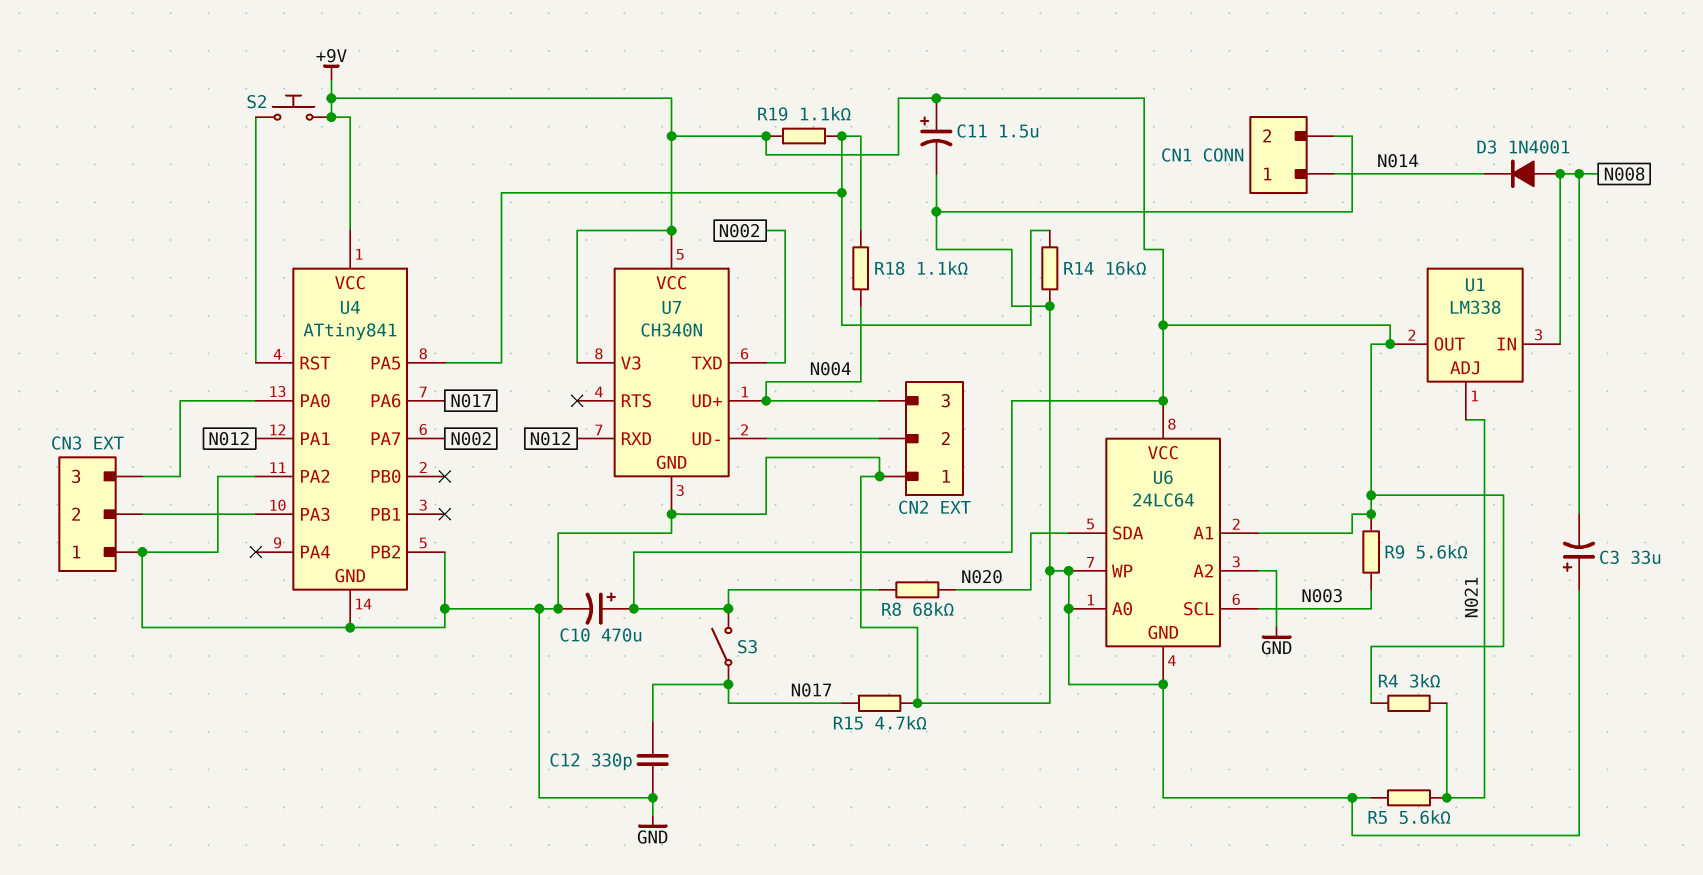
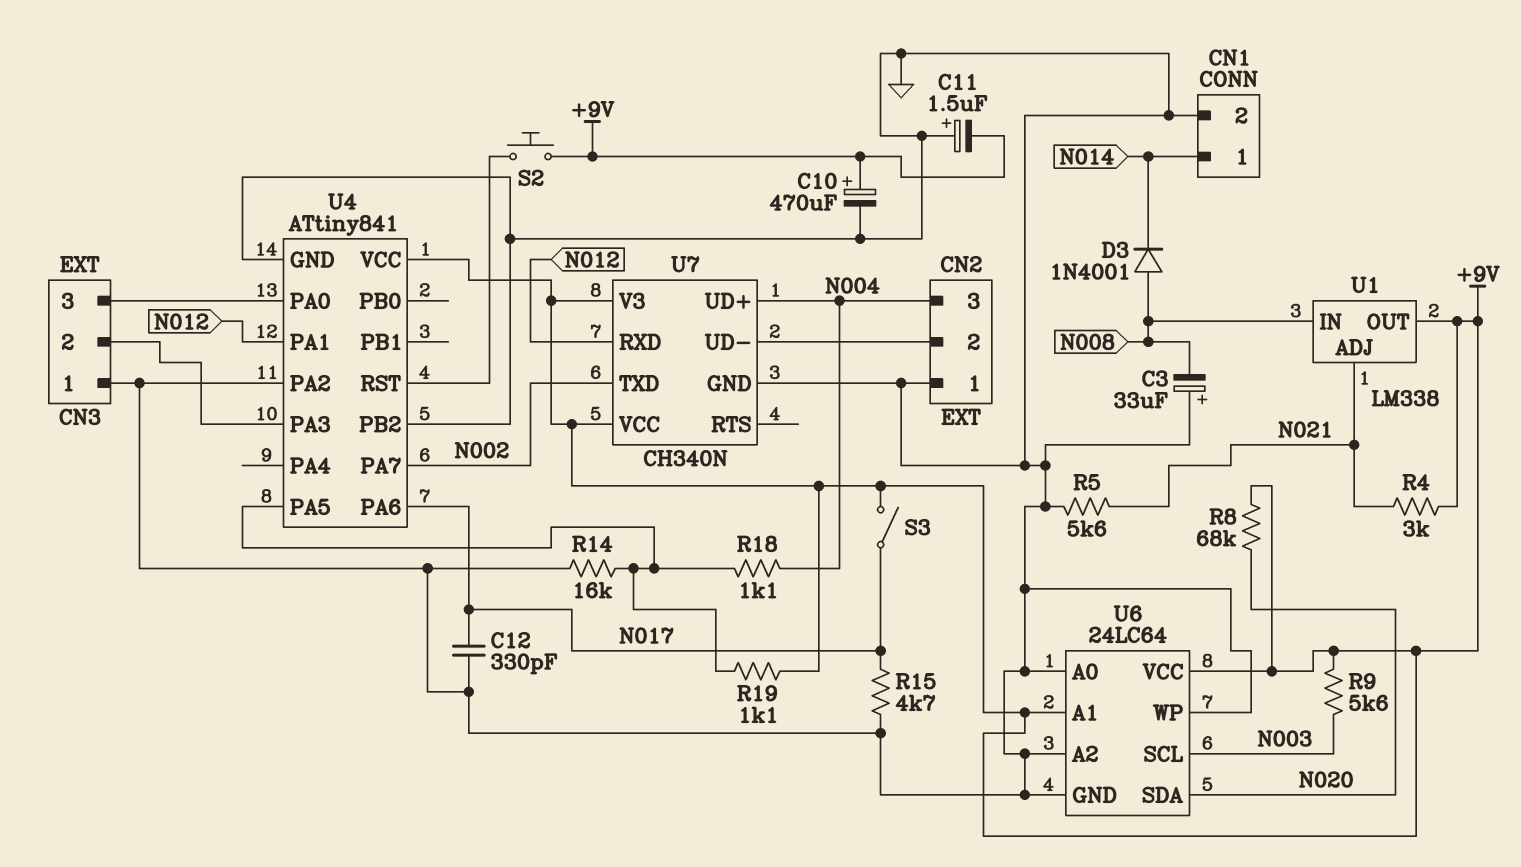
C11: 1.5uF (plus +9V, minus GND) -> 1.5uF (plus GND, minus +9V)

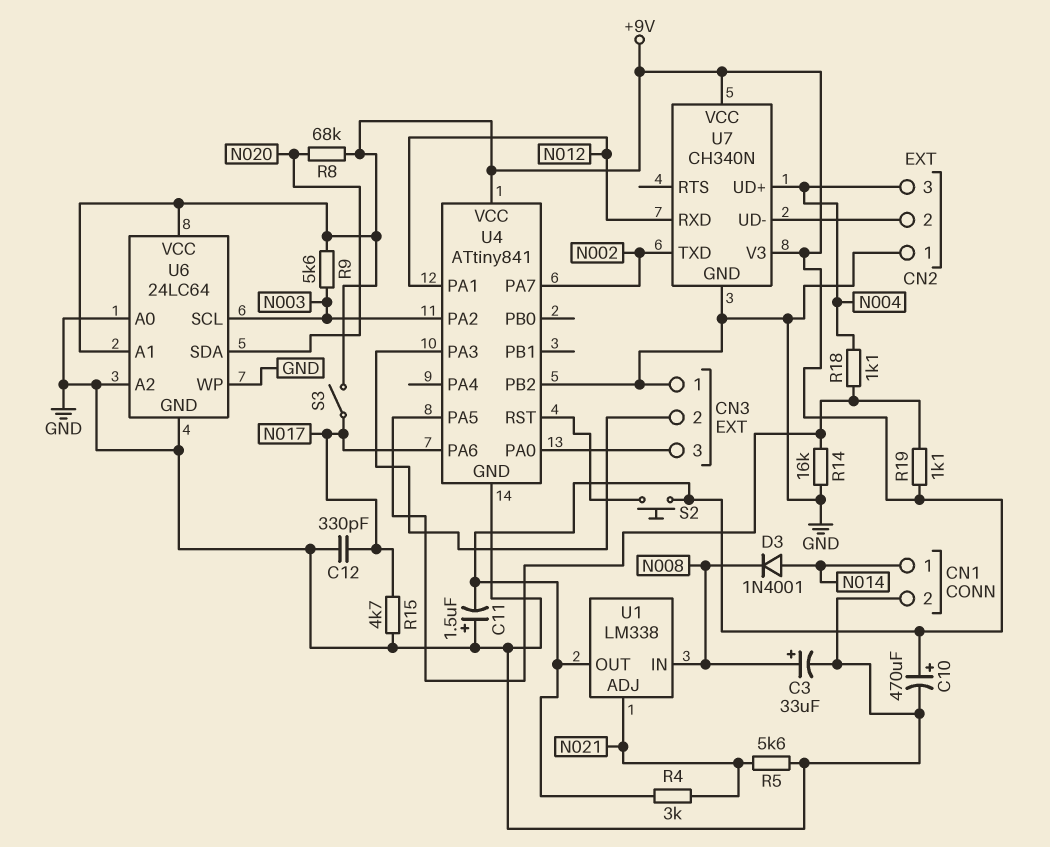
C3: 33uF (plus GND, minus N008) -> 33uF (plus N008, minus GND)
D3: diode 1N4001 (A N008, K N014) -> diode 1N4001 (A N014, K N008)
U4 pin PA2: GND -> N003

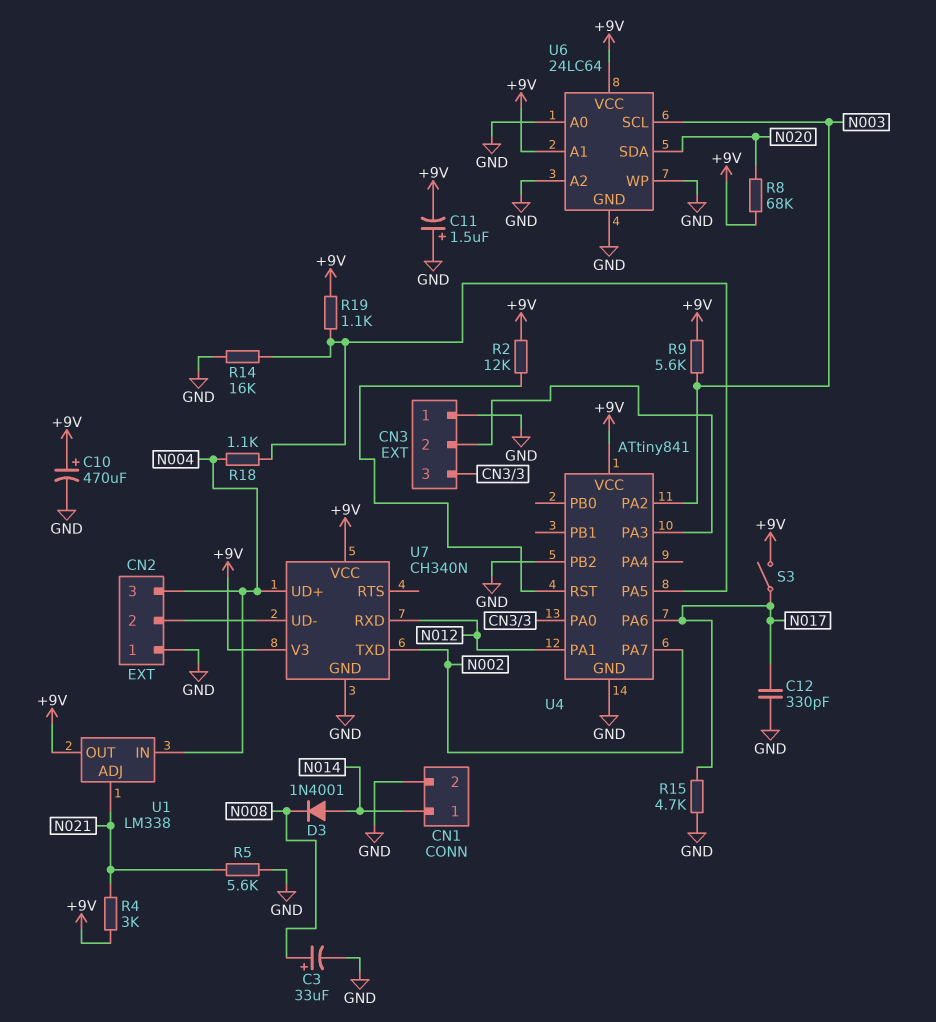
R2: none -> 12k (+9V, U4/RST)
S2: button (+9V, U4/RST) -> none
U1 pin IN: N008 -> N004

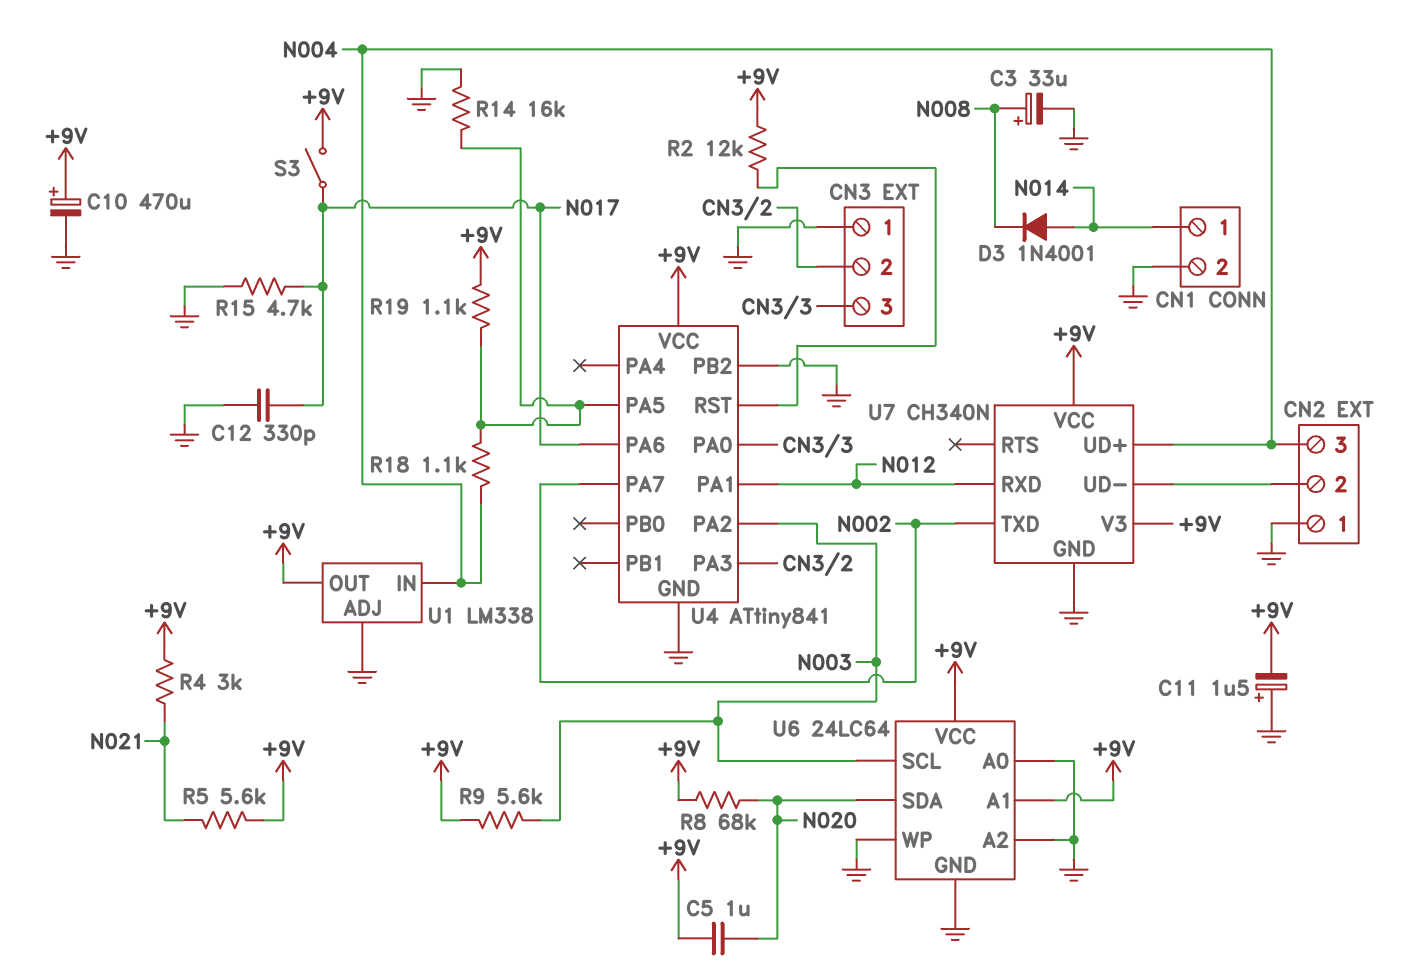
C5: none -> 1uF (+9V, N020)
R5: 5.6k (GND, N021) -> 5.6k (+9V, N021)
U1 pin ADJ: N021 -> GND

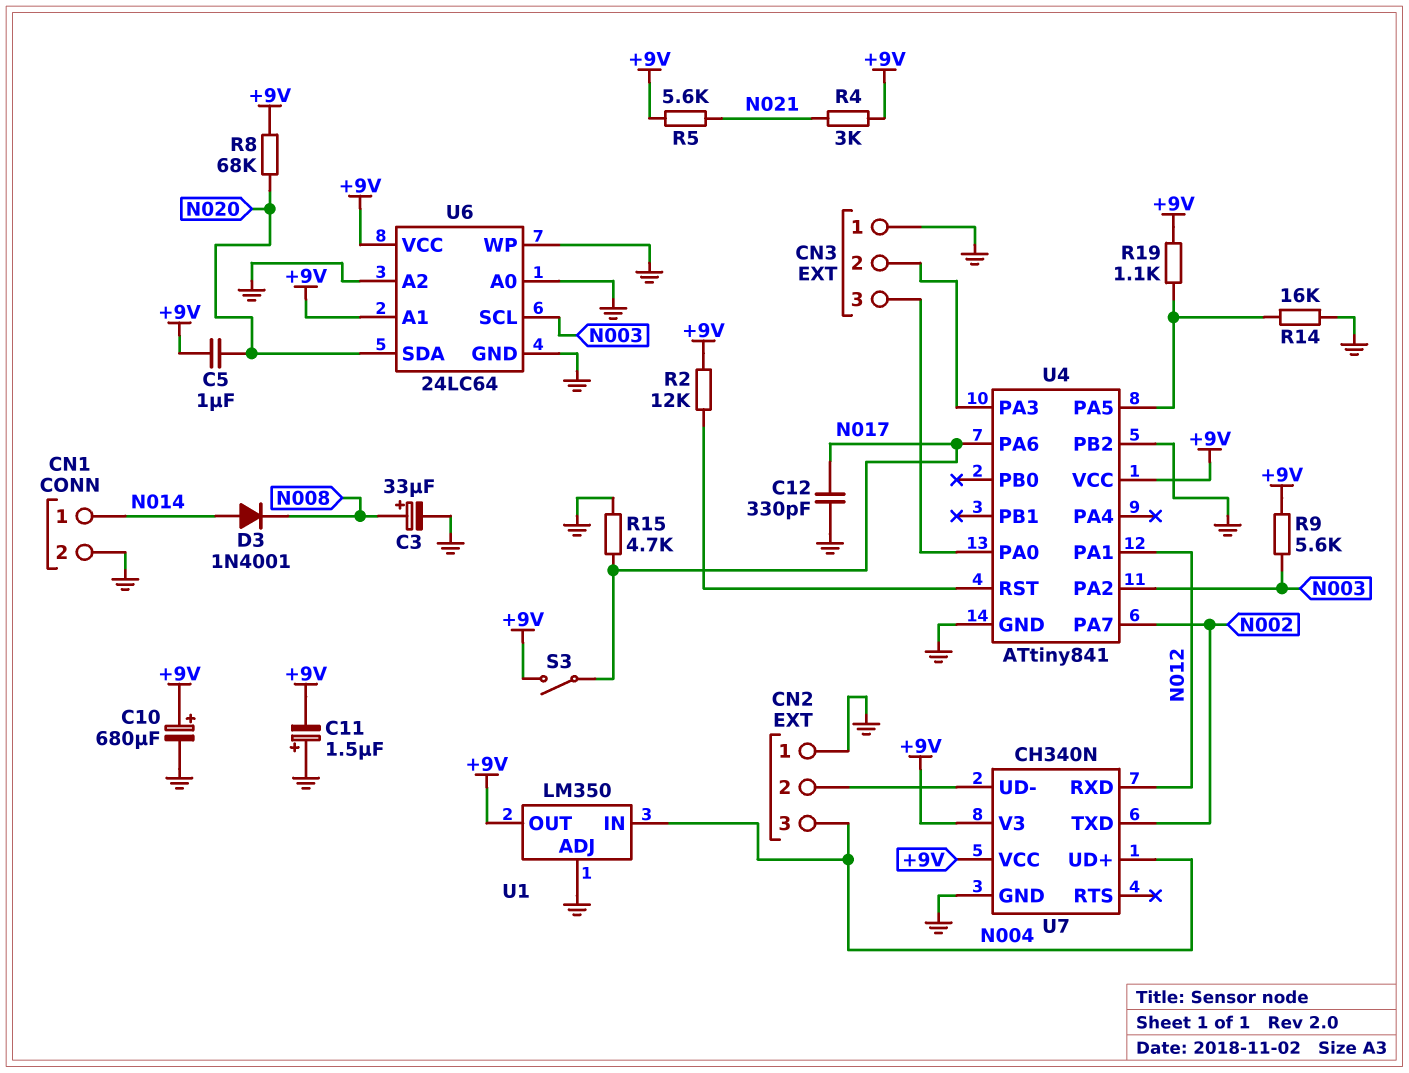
C10: 470uF (plus +9V, minus GND) -> 680uF (plus +9V, minus GND)
R18: 1.1k (N004, U4/PA5) -> none
U1: LM338 -> LM350

